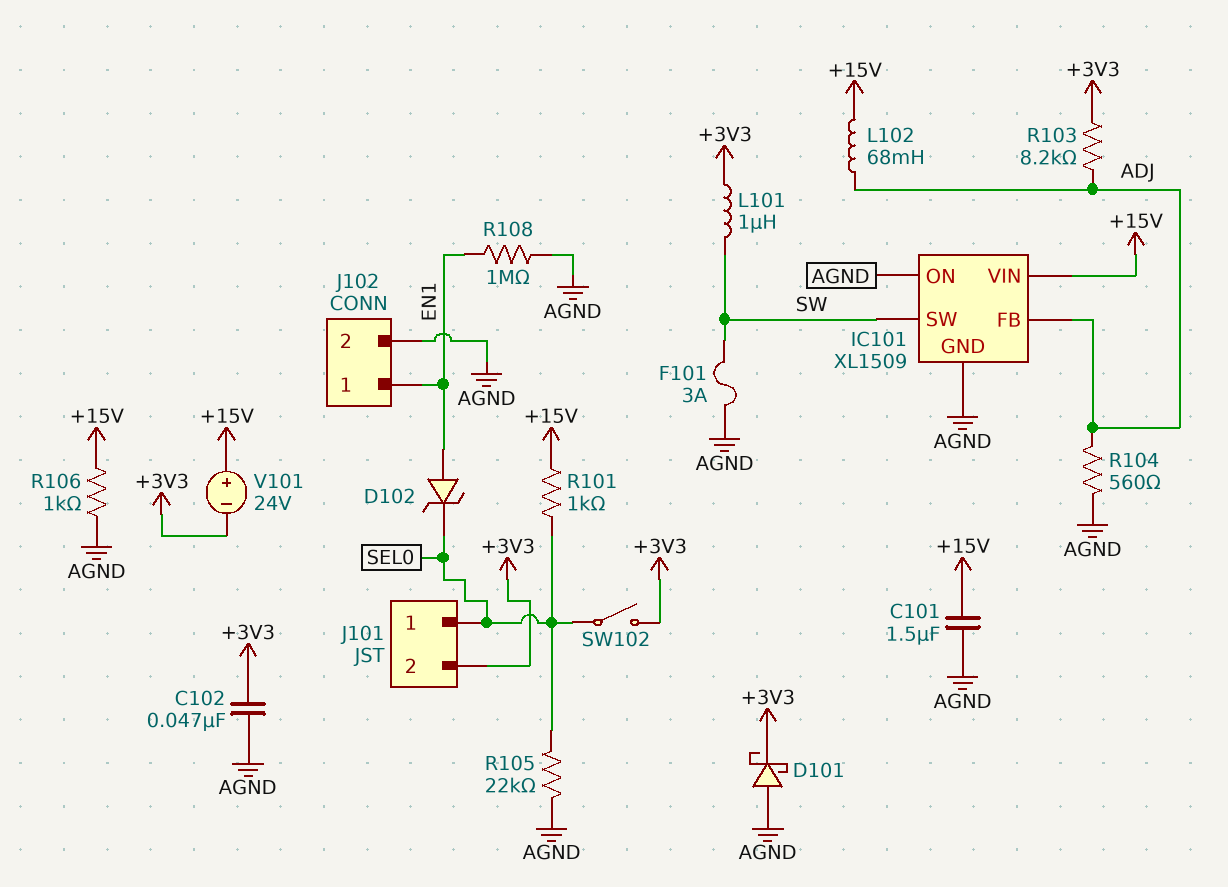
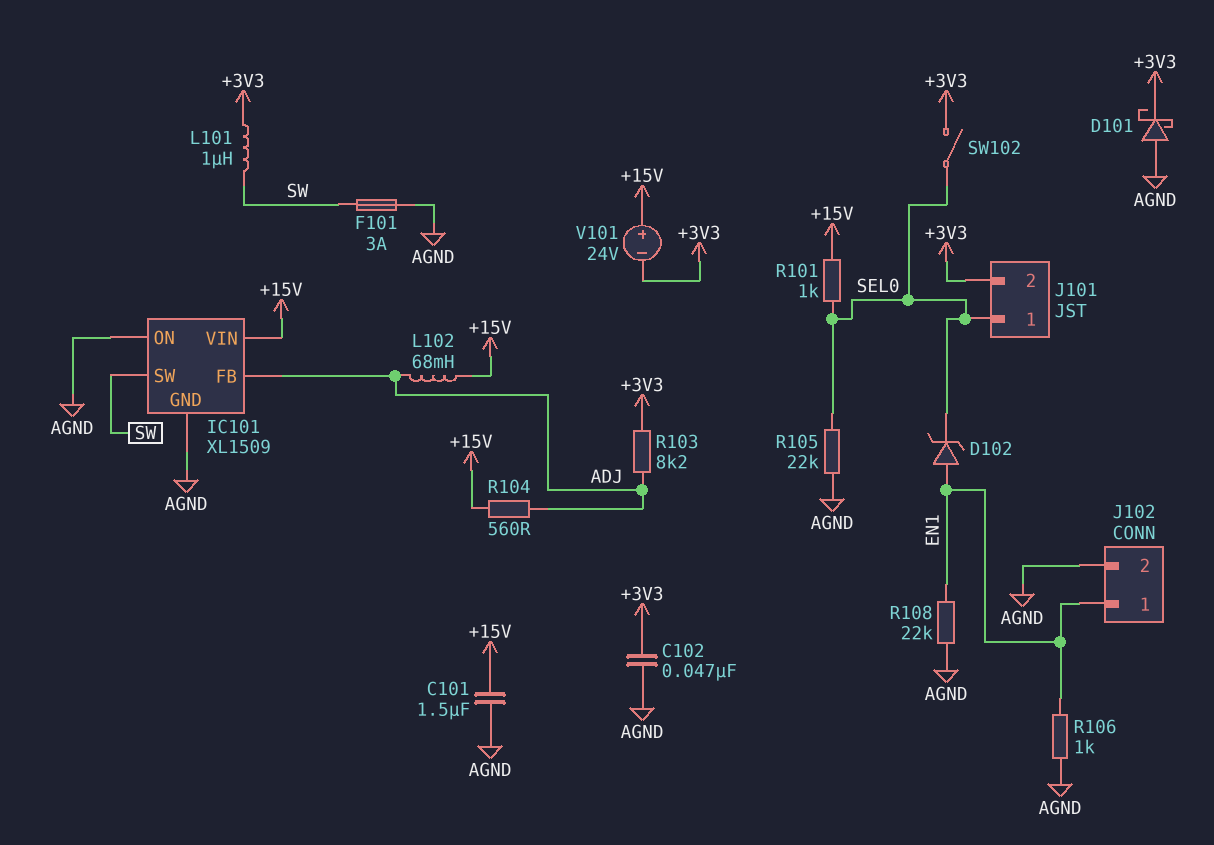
R104: 560 (ADJ, AGND) -> 560 (+15V, ADJ)
R106: 1k (+15V, AGND) -> 1k (AGND, EN1)
R108: 1M (AGND, EN1) -> 22k (AGND, EN1)

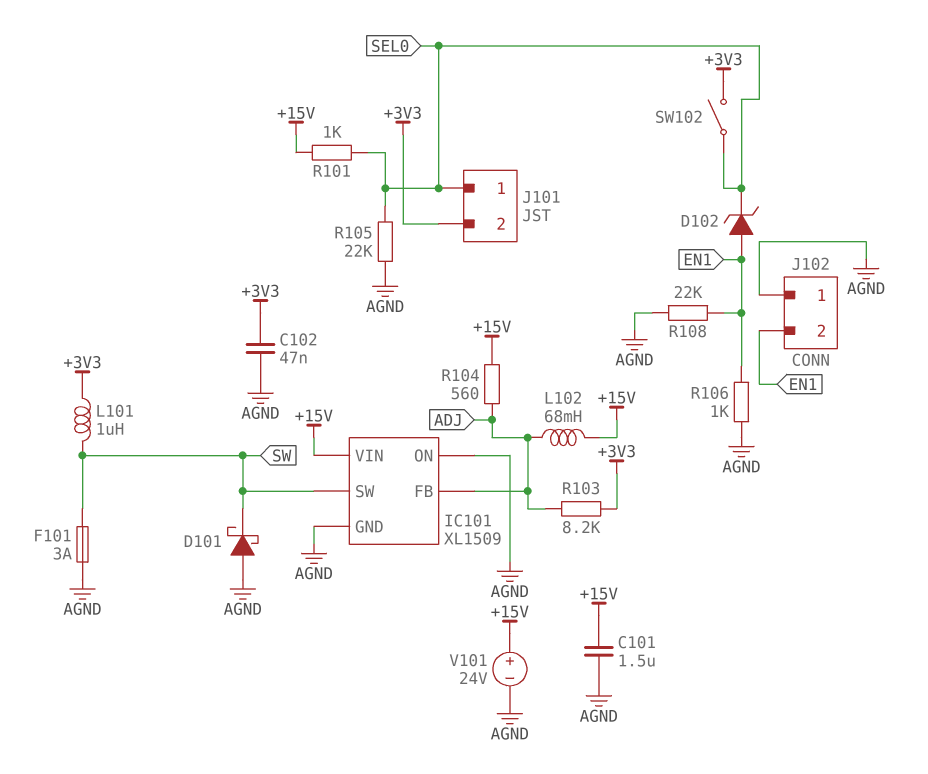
D101: schottky (A AGND, K +3V3) -> schottky (A AGND, K SW)
J102 pin 1: EN1 -> AGND
J102 pin 2: AGND -> EN1
V101: 24V (plus +15V, minus +3V3) -> 24V (plus +15V, minus AGND)

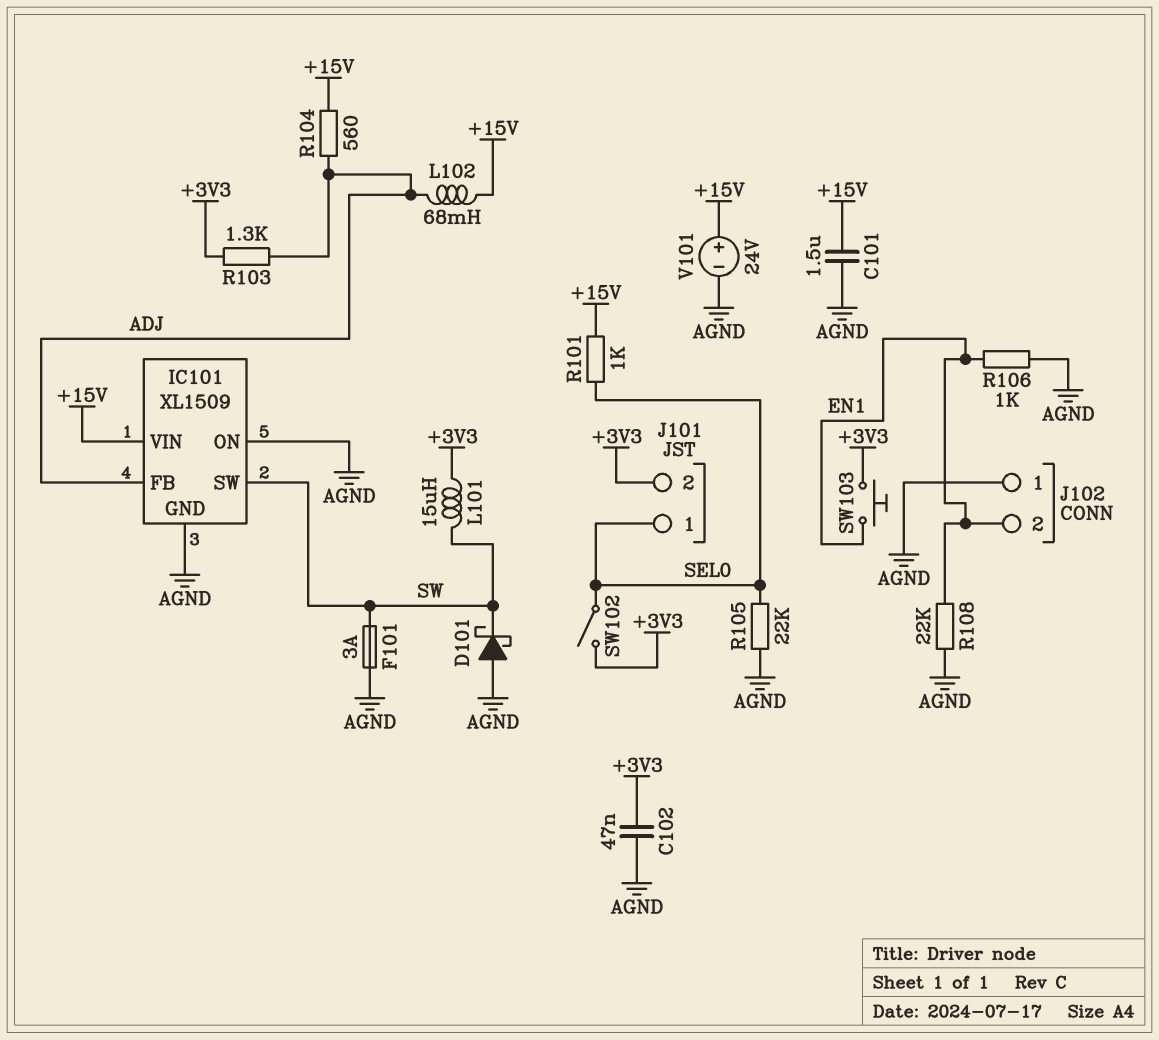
D102: zener (A EN1, K SEL0) -> none
L101: 1uH (+3V3, SW) -> 15uH (+3V3, SW)
R103: 8.2k (+3V3, ADJ) -> 1.3k (+3V3, ADJ)
SW103: none -> button (+3V3, EN1)

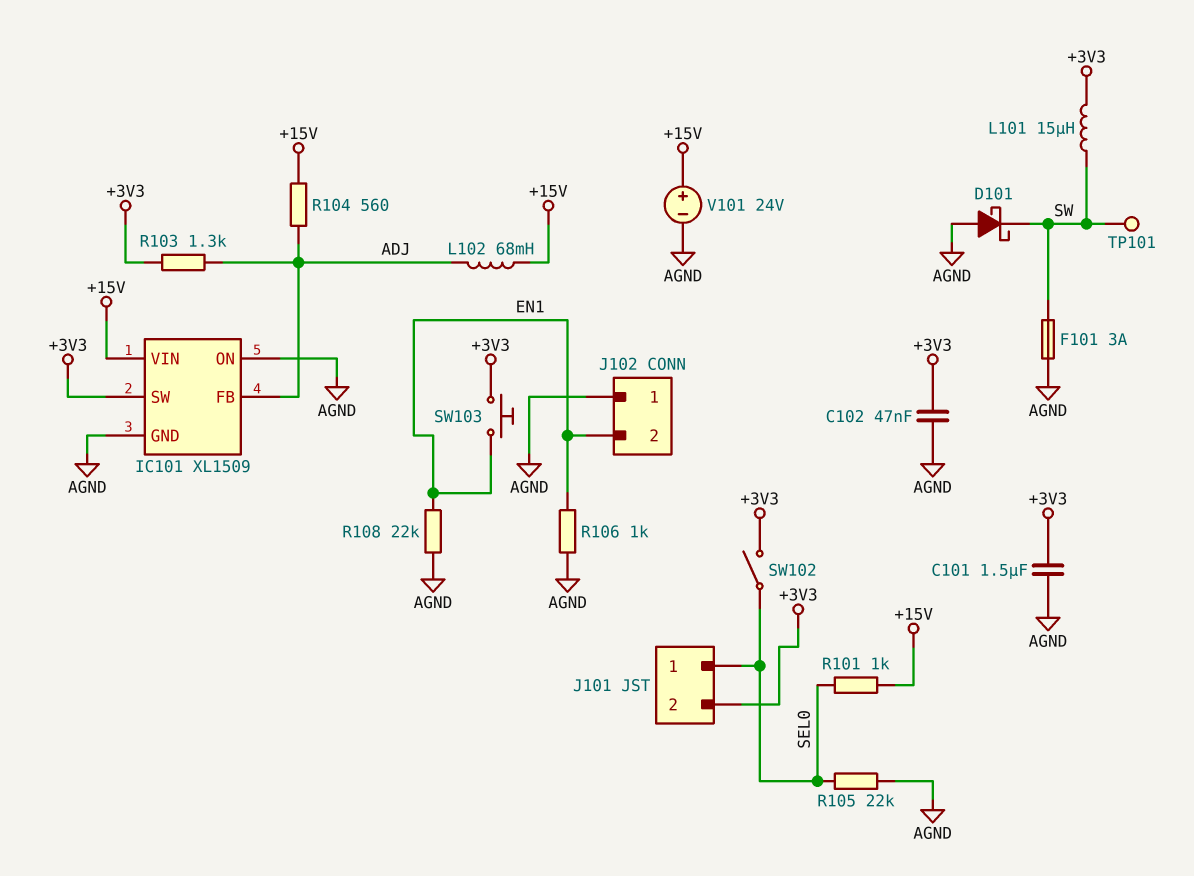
C101: 1.5uF (+15V, AGND) -> 1.5uF (+3V3, AGND)
IC101 pin SW: SW -> +3V3
TP101: none -> test point (SW)

